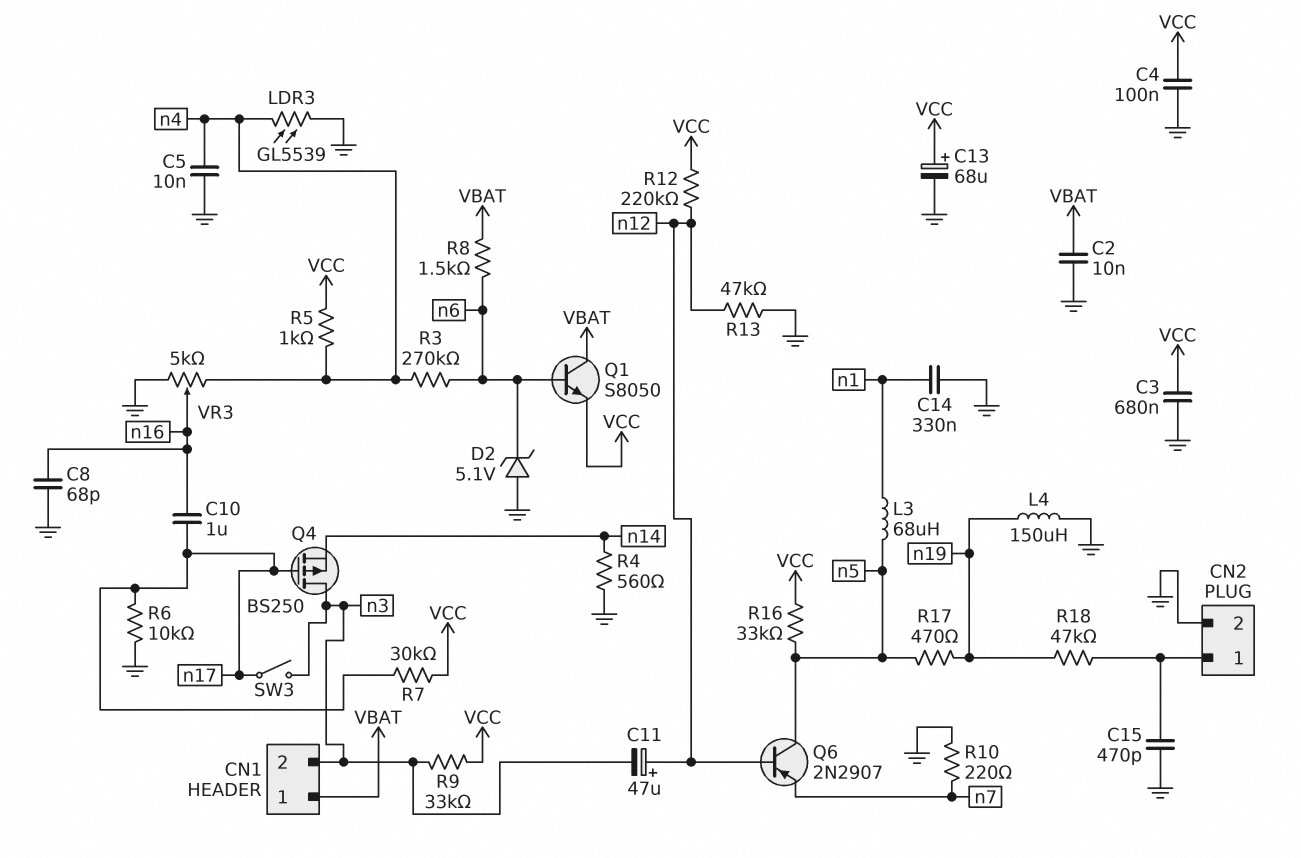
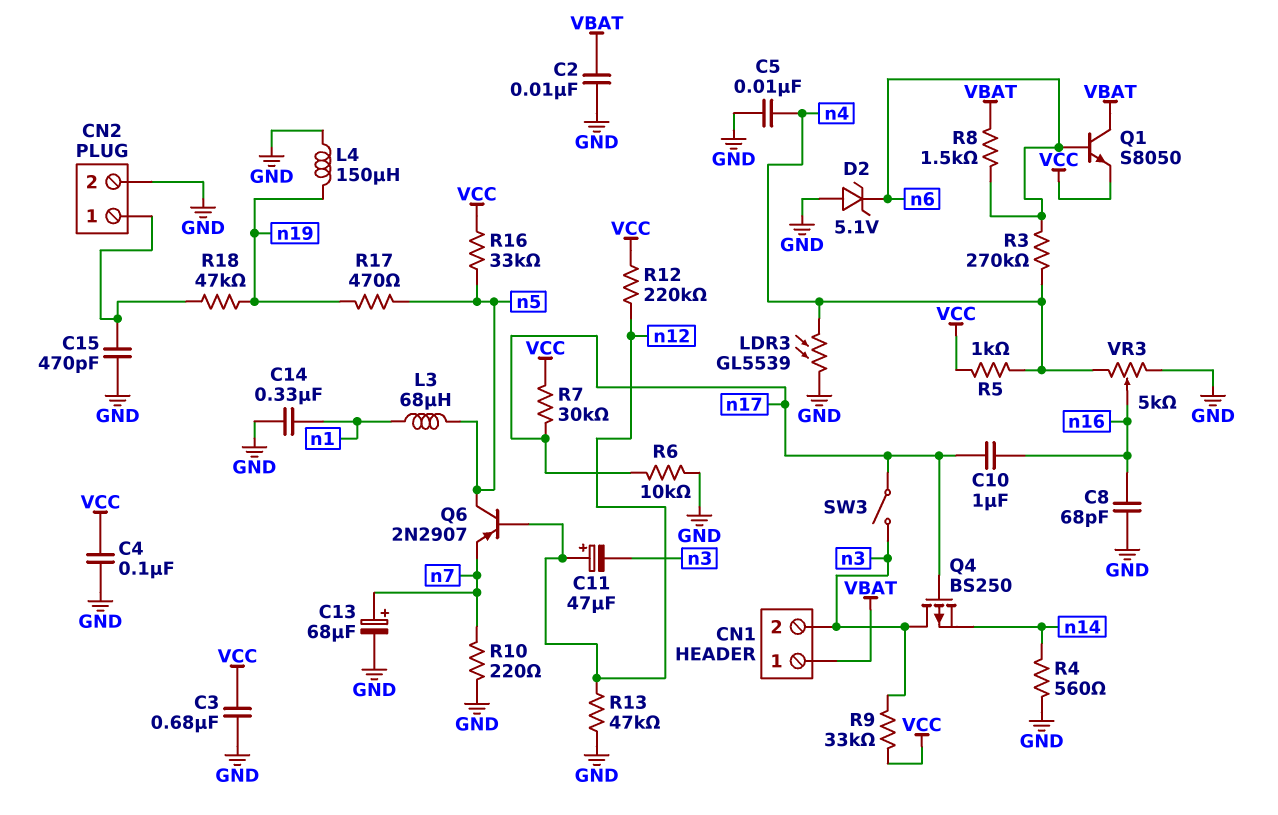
C13: 68uF (plus VCC, minus GND) -> 68uF (plus n7, minus GND)

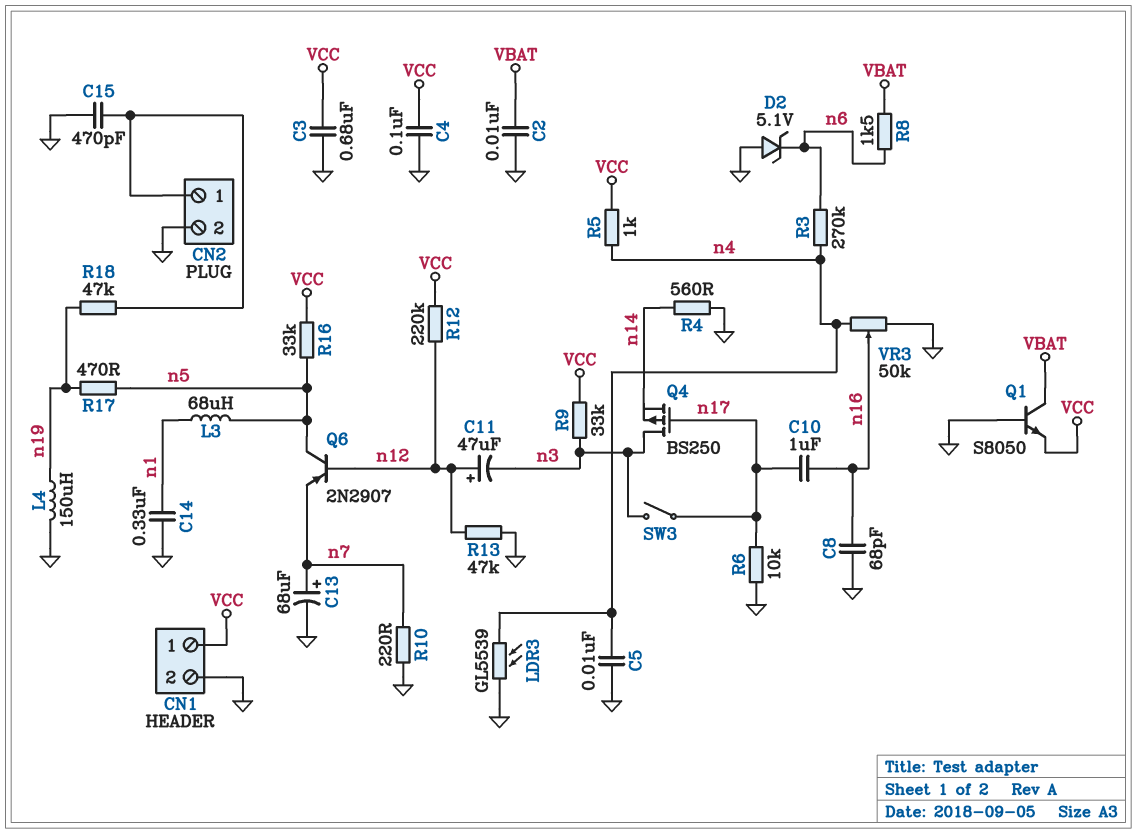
CN1 pin 1: VBAT -> VCC
CN1 pin 2: n3 -> GND
Q1: NPN S8050 (B n6, C VBAT, E VCC) -> NPN S8050 (B GND, C VBAT, E VCC)
R7: 30k (VCC, n17) -> none
VR3: 5k (GND, n4, wiper n16) -> 50k (GND, n4, wiper n16)

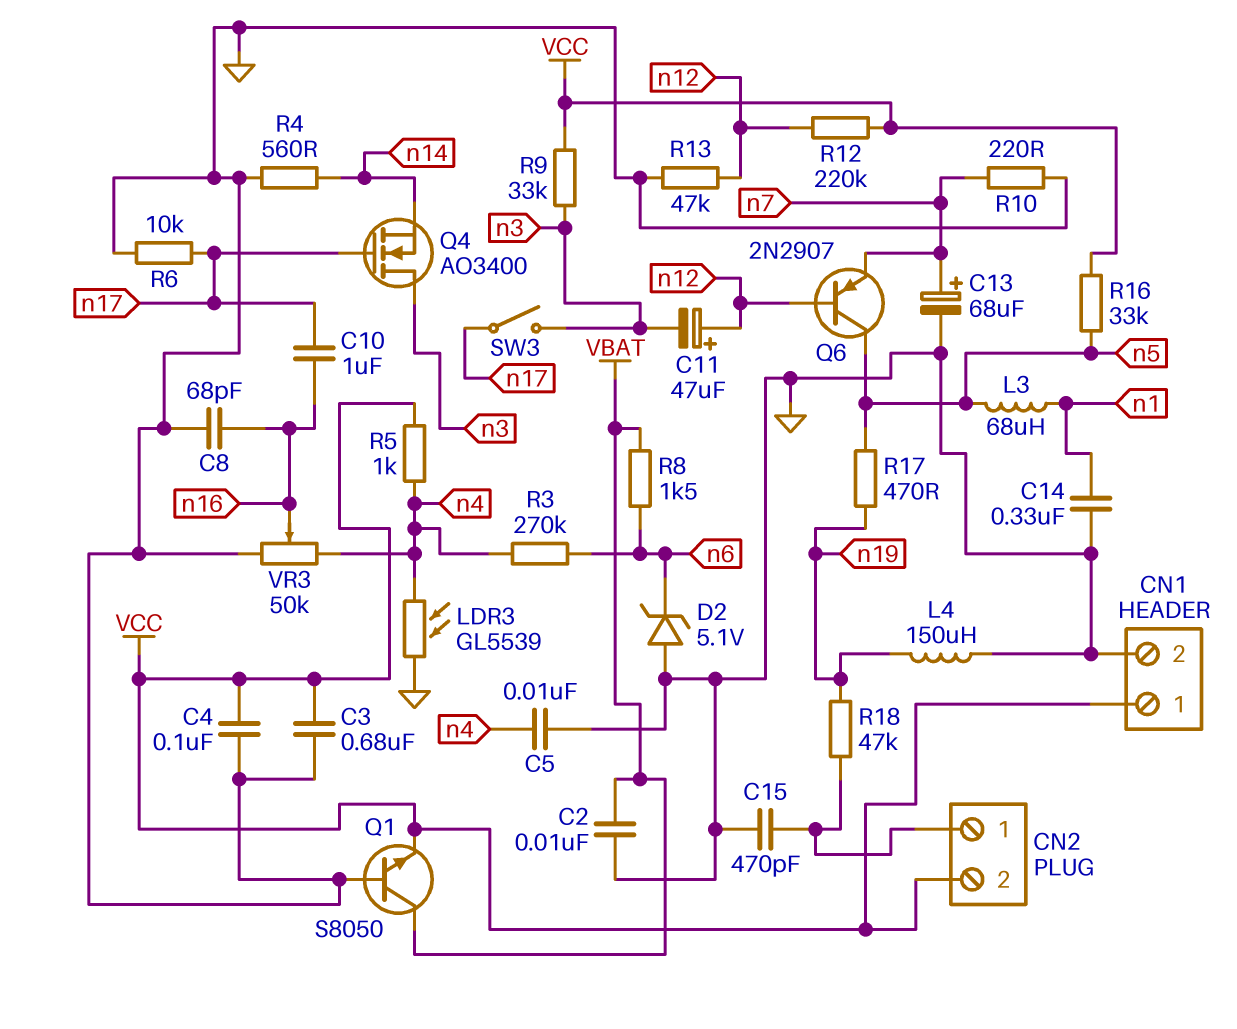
CN2 pin 2: GND -> VCC
Q4: PMOS BS250 (G n17, D n3, S n14) -> NMOS AO3400 (G n17, D n3, S n14)

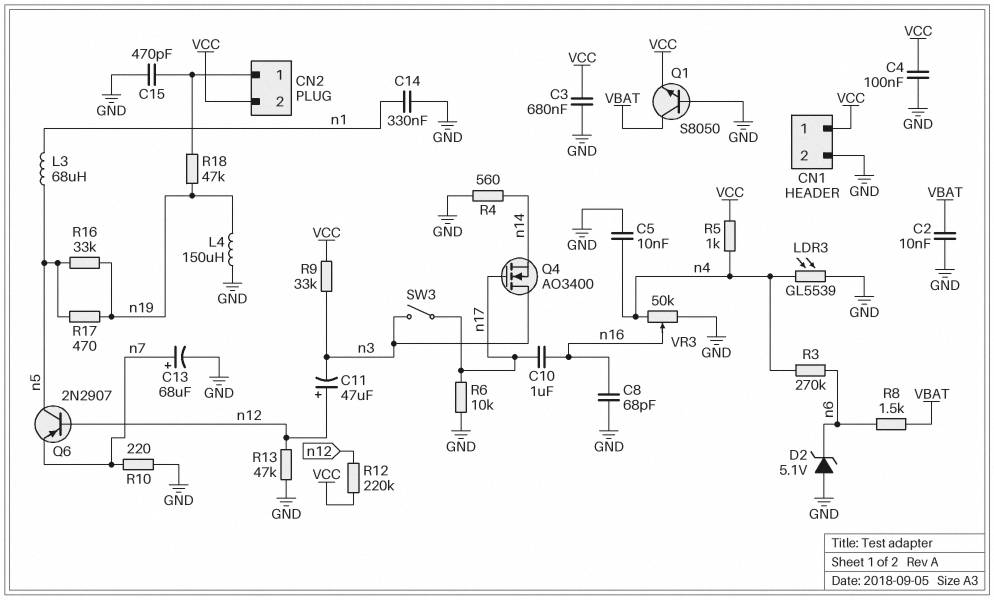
R16: 33k (VCC, n5) -> 33k (n5, n19)

